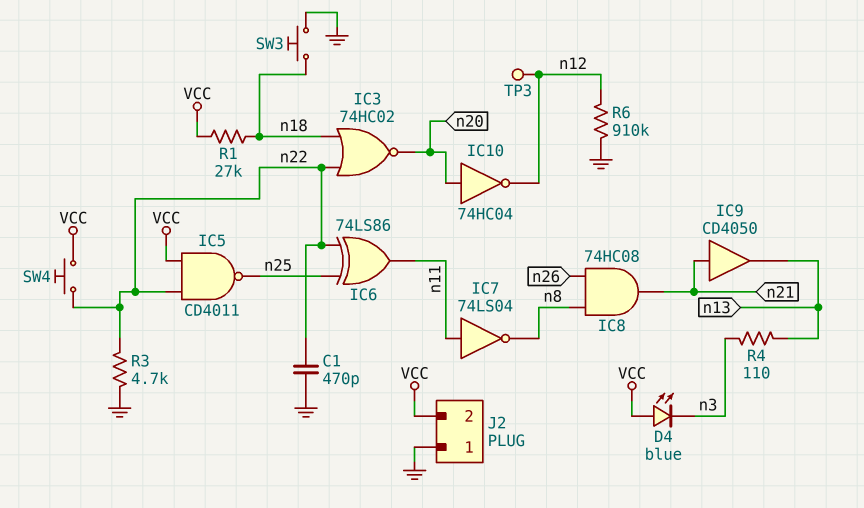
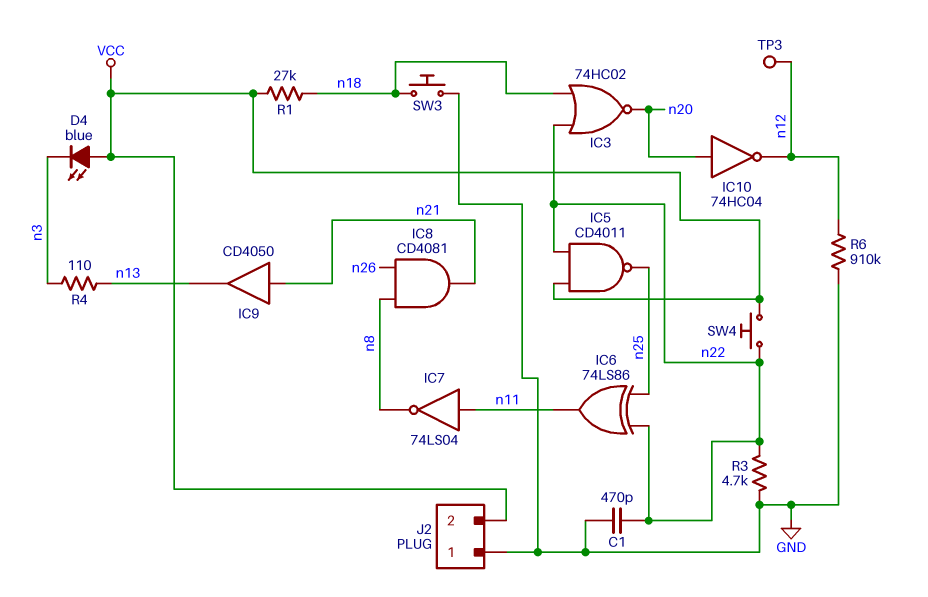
IC8: AND 74HC08 (in n8, in n26, out n21) -> AND CD4081 (in n8, in n26, out n21)

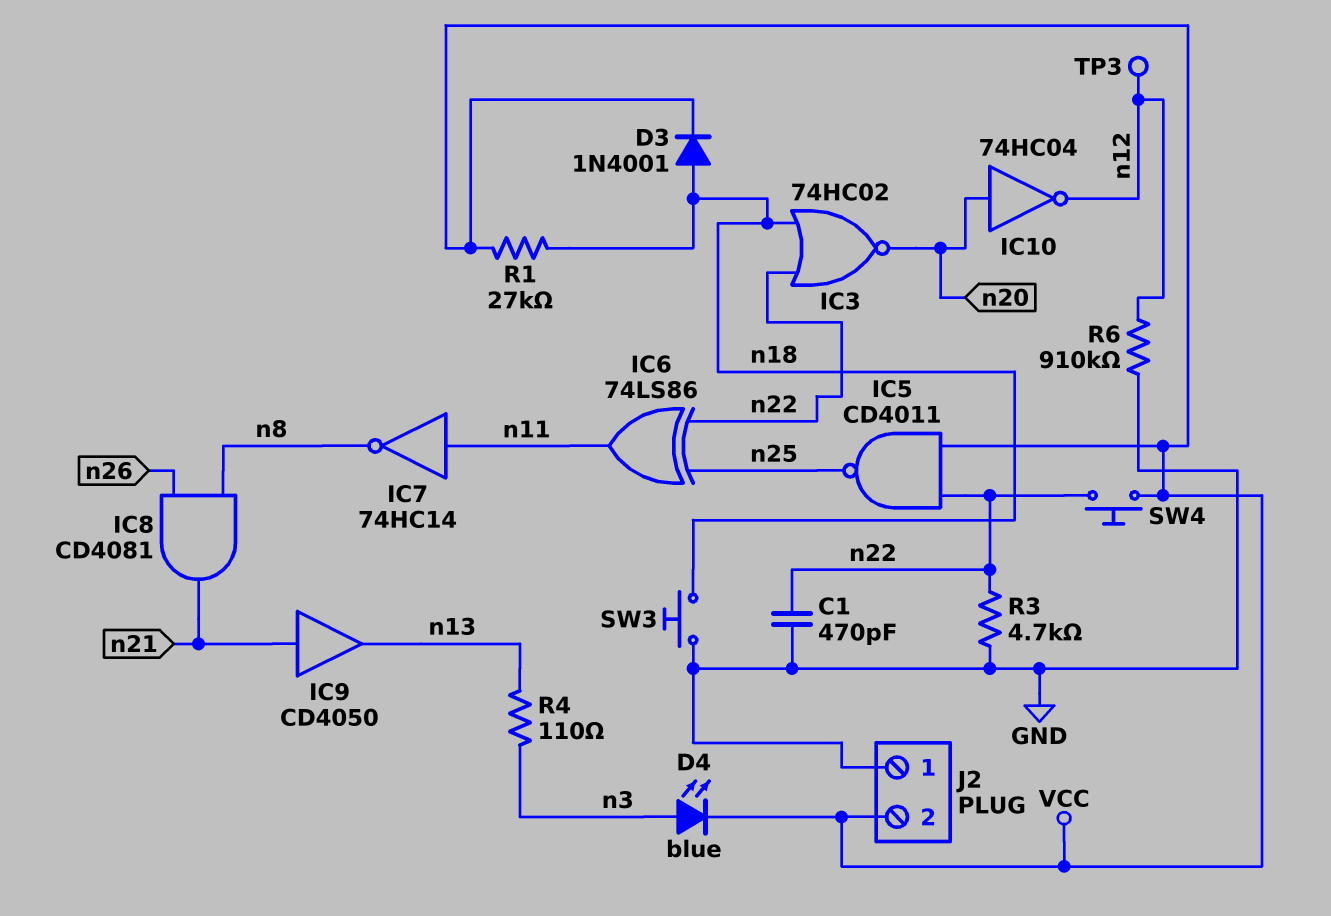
D3: none -> diode 1N4001 (A n18, K VCC)
D4: LED blue (A VCC, K n3) -> LED blue (A n3, K VCC)
IC7: NOT 74LS04 (in n11, out n8) -> NOT 74HC14 (in n11, out n8)

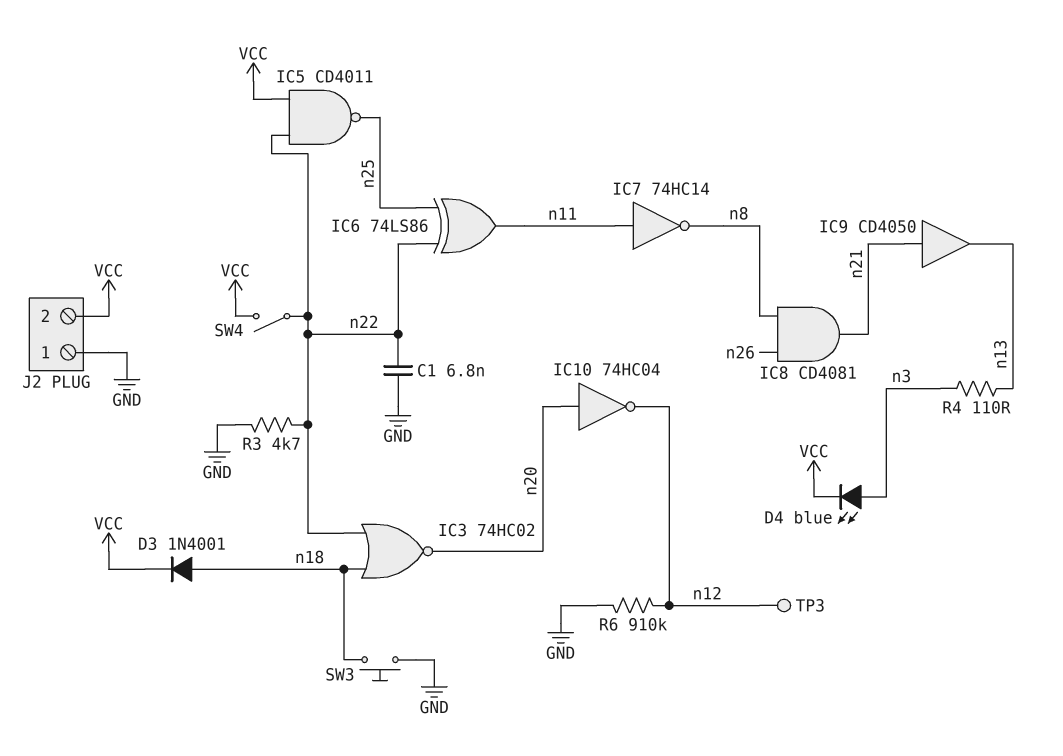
C1: 470pF (GND, n22) -> 6.8nF (GND, n22)
R1: 27k (VCC, n18) -> none
SW4: button (VCC, n22) -> switch (VCC, n22)

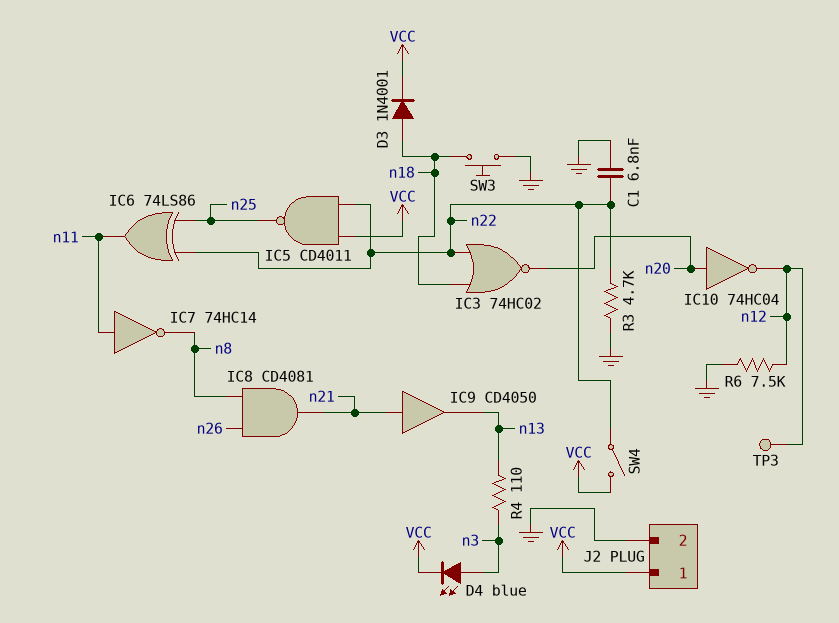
J2 pin 1: GND -> VCC
J2 pin 2: VCC -> GND
R6: 910k (GND, n12) -> 7.5k (GND, n12)

